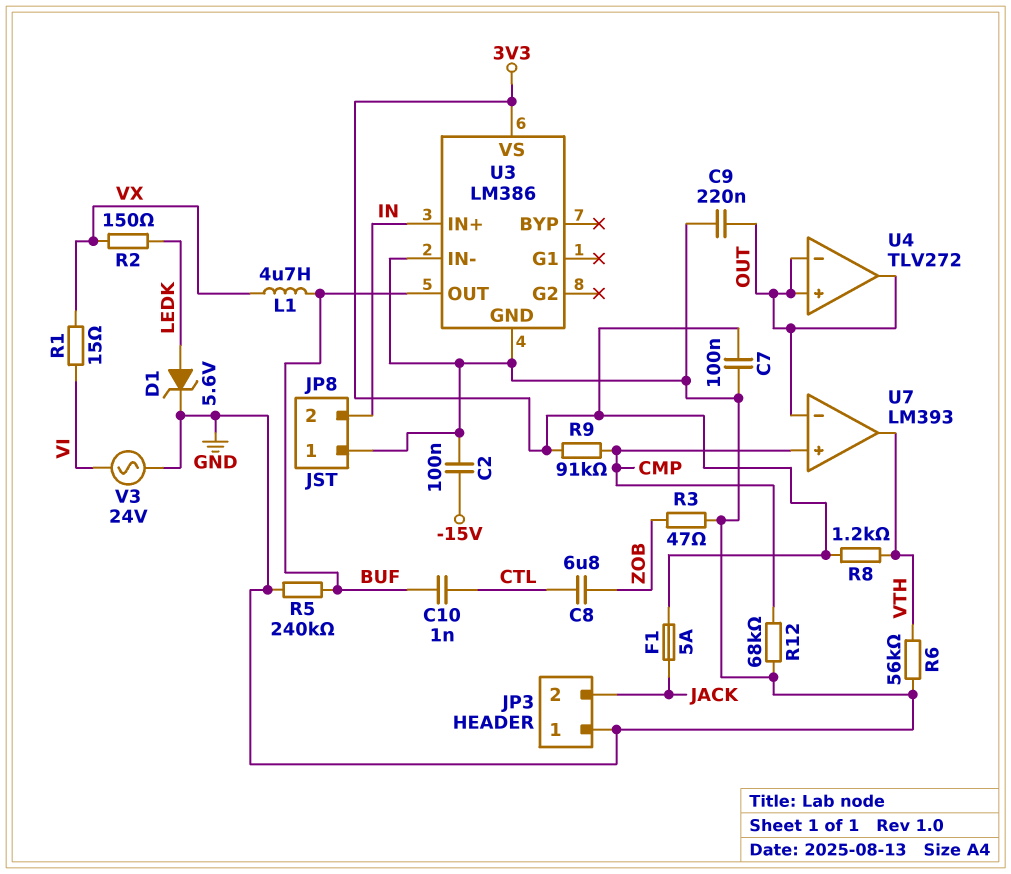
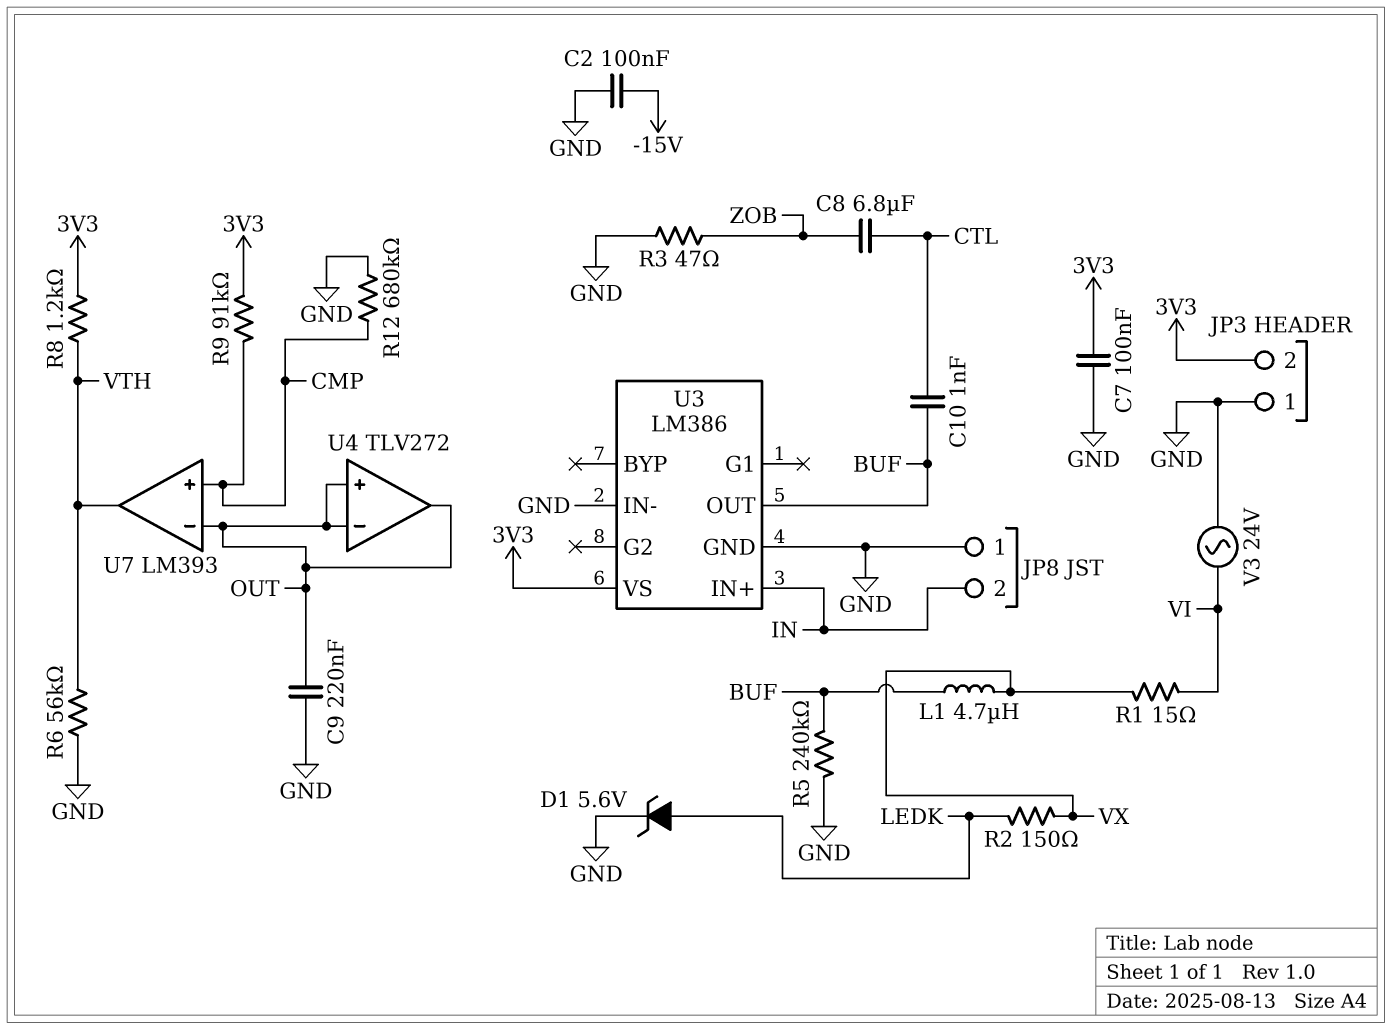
F1: 5A (3V3, JACK) -> none
JP3 pin 2: JACK -> 3V3
R12: 68k (CMP, GND) -> 680k (CMP, GND)

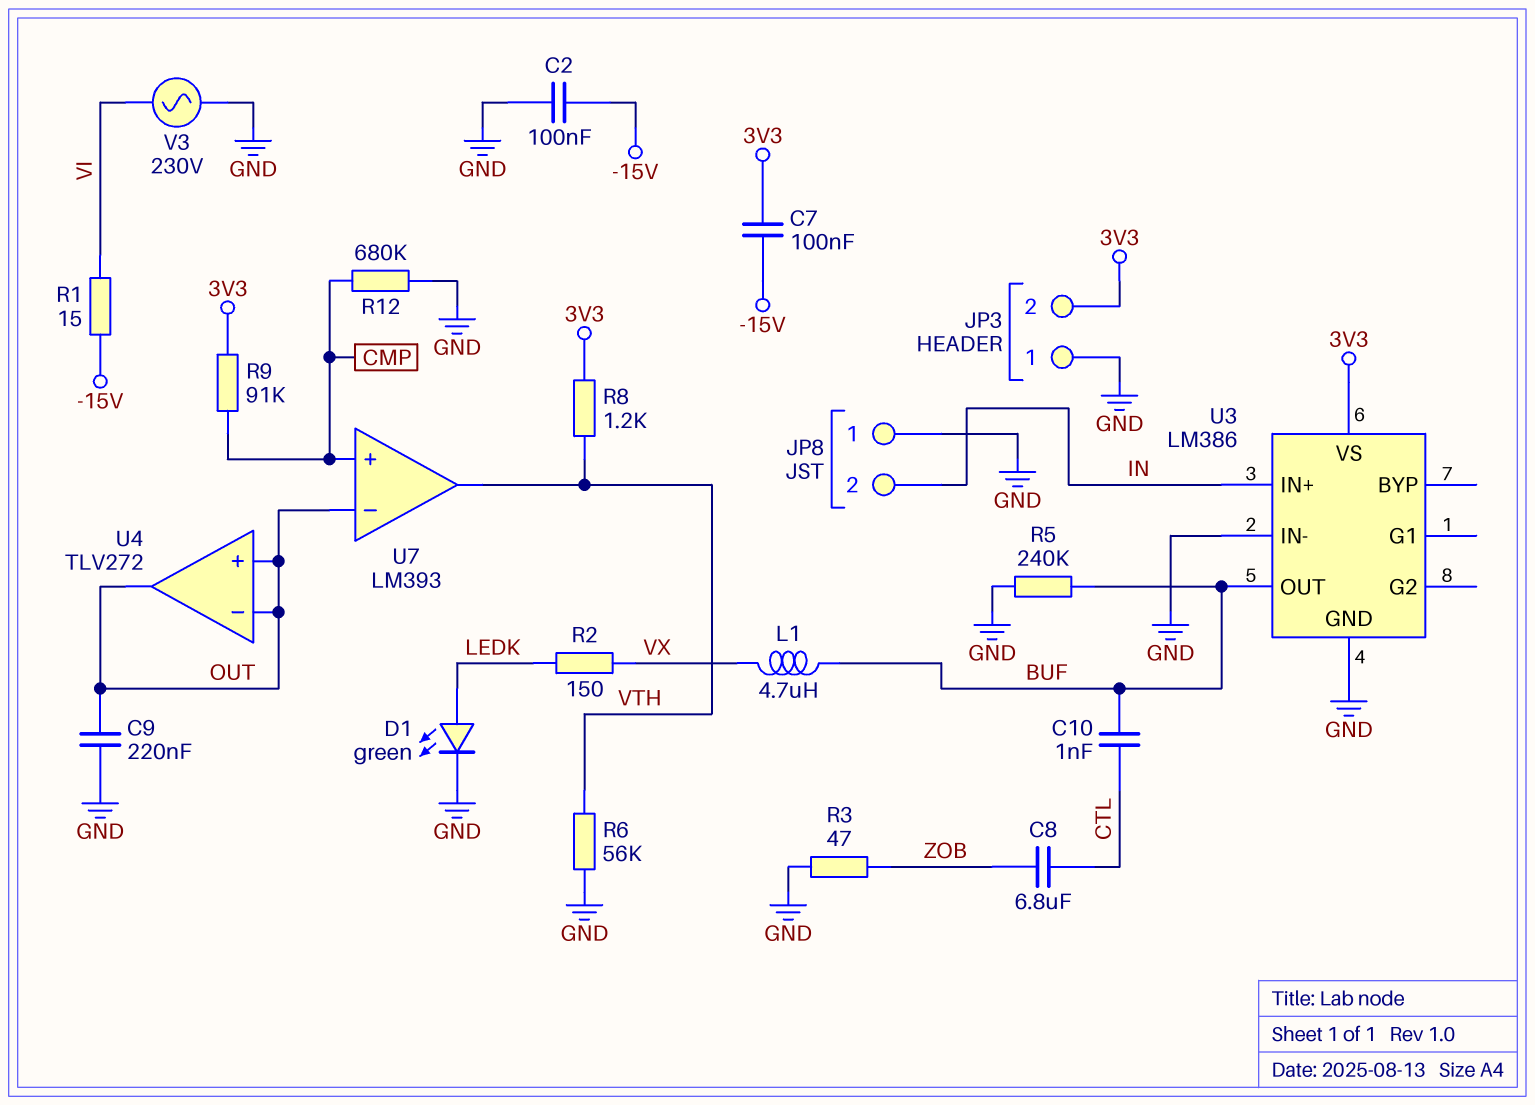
C7: 100nF (3V3, GND) -> 100nF (-15V, 3V3)
D1: zener 5.6V (A LEDK, K GND) -> LED green (A LEDK, K GND)
R1: 15 (VI, VX) -> 15 (-15V, VI)
V3: AC 24V (GND, VI) -> AC 230V (GND, VI)

